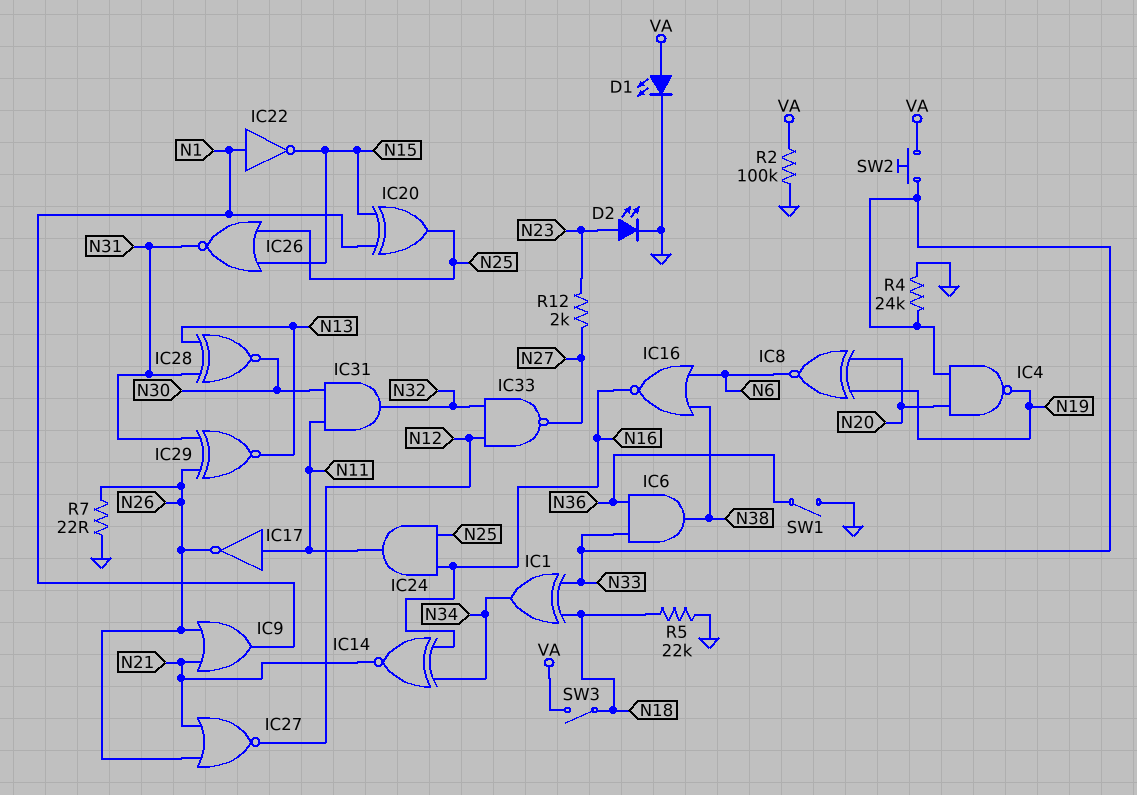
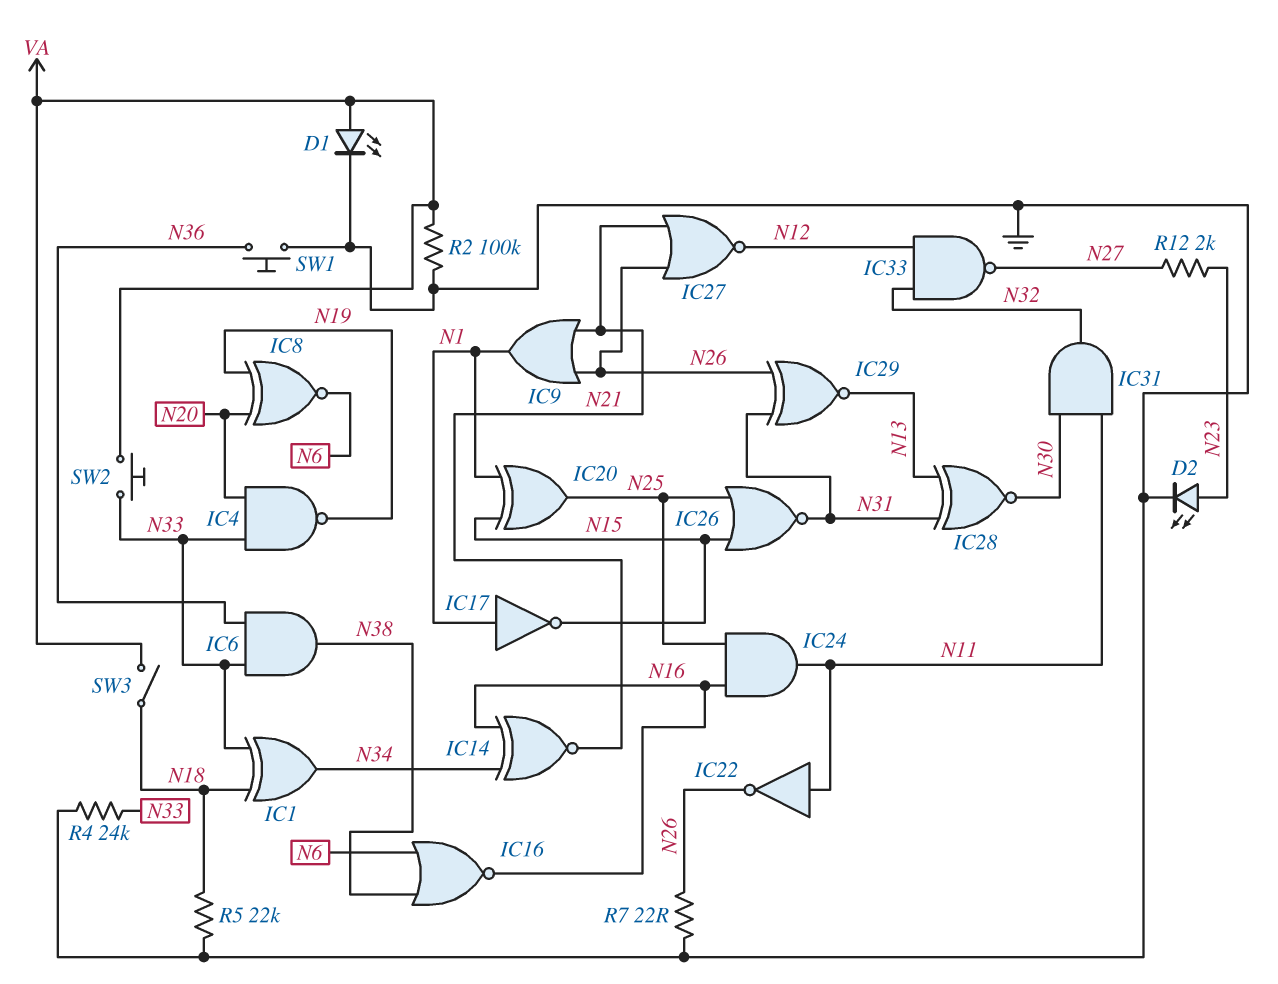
IC17: NOT (in N11, out N26) -> NOT (in N1, out N15)
IC22: NOT (in N1, out N15) -> NOT (in N11, out N26)
SW1: switch (GND, N36) -> button (GND, N36)

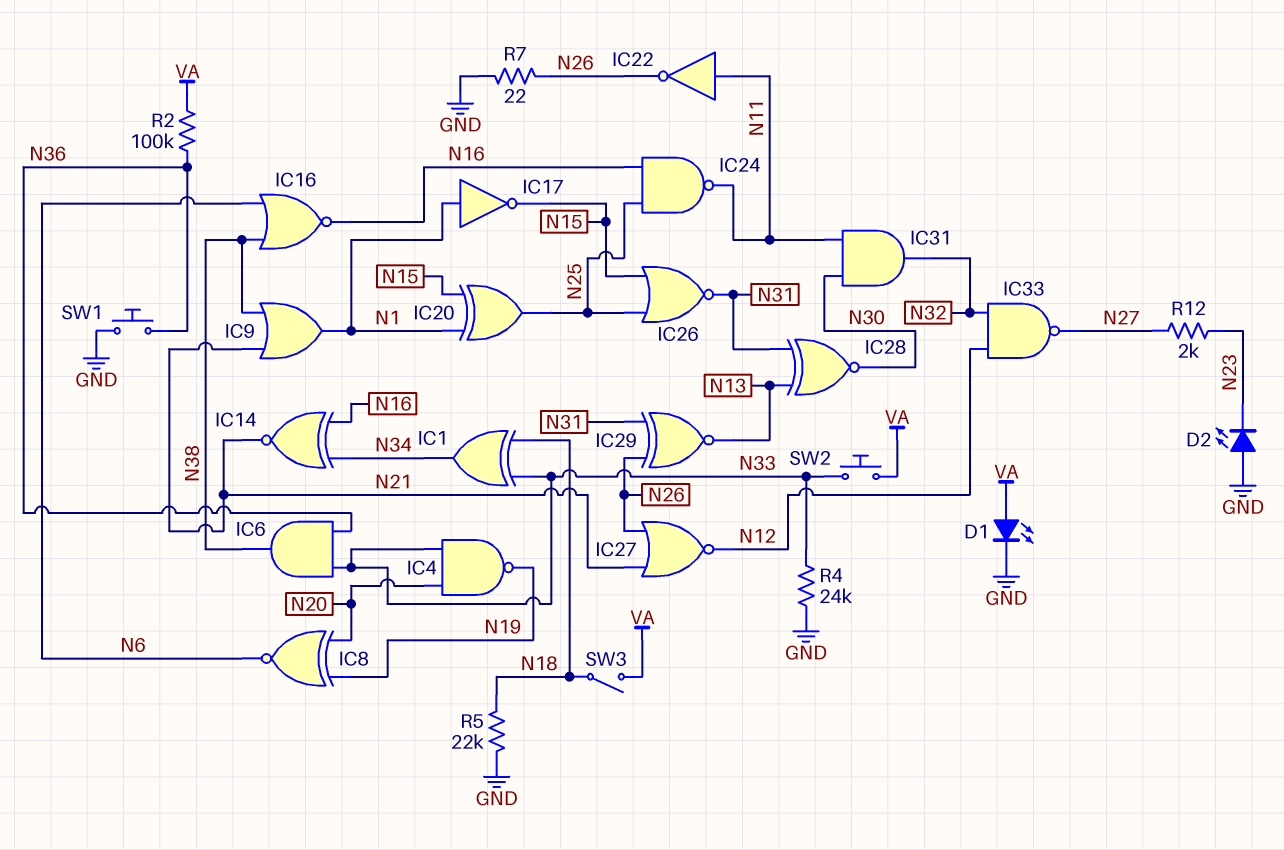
D2: LED (A N23, K GND) -> LED (A GND, K N23)
IC9: OR (in N21, in N26, out N1) -> OR (in N21, in N38, out N1)
IC24: AND (in N16, in N25, out N11) -> NAND (in N16, in N25, out N11)
R2: 100k (GND, VA) -> 100k (N36, VA)

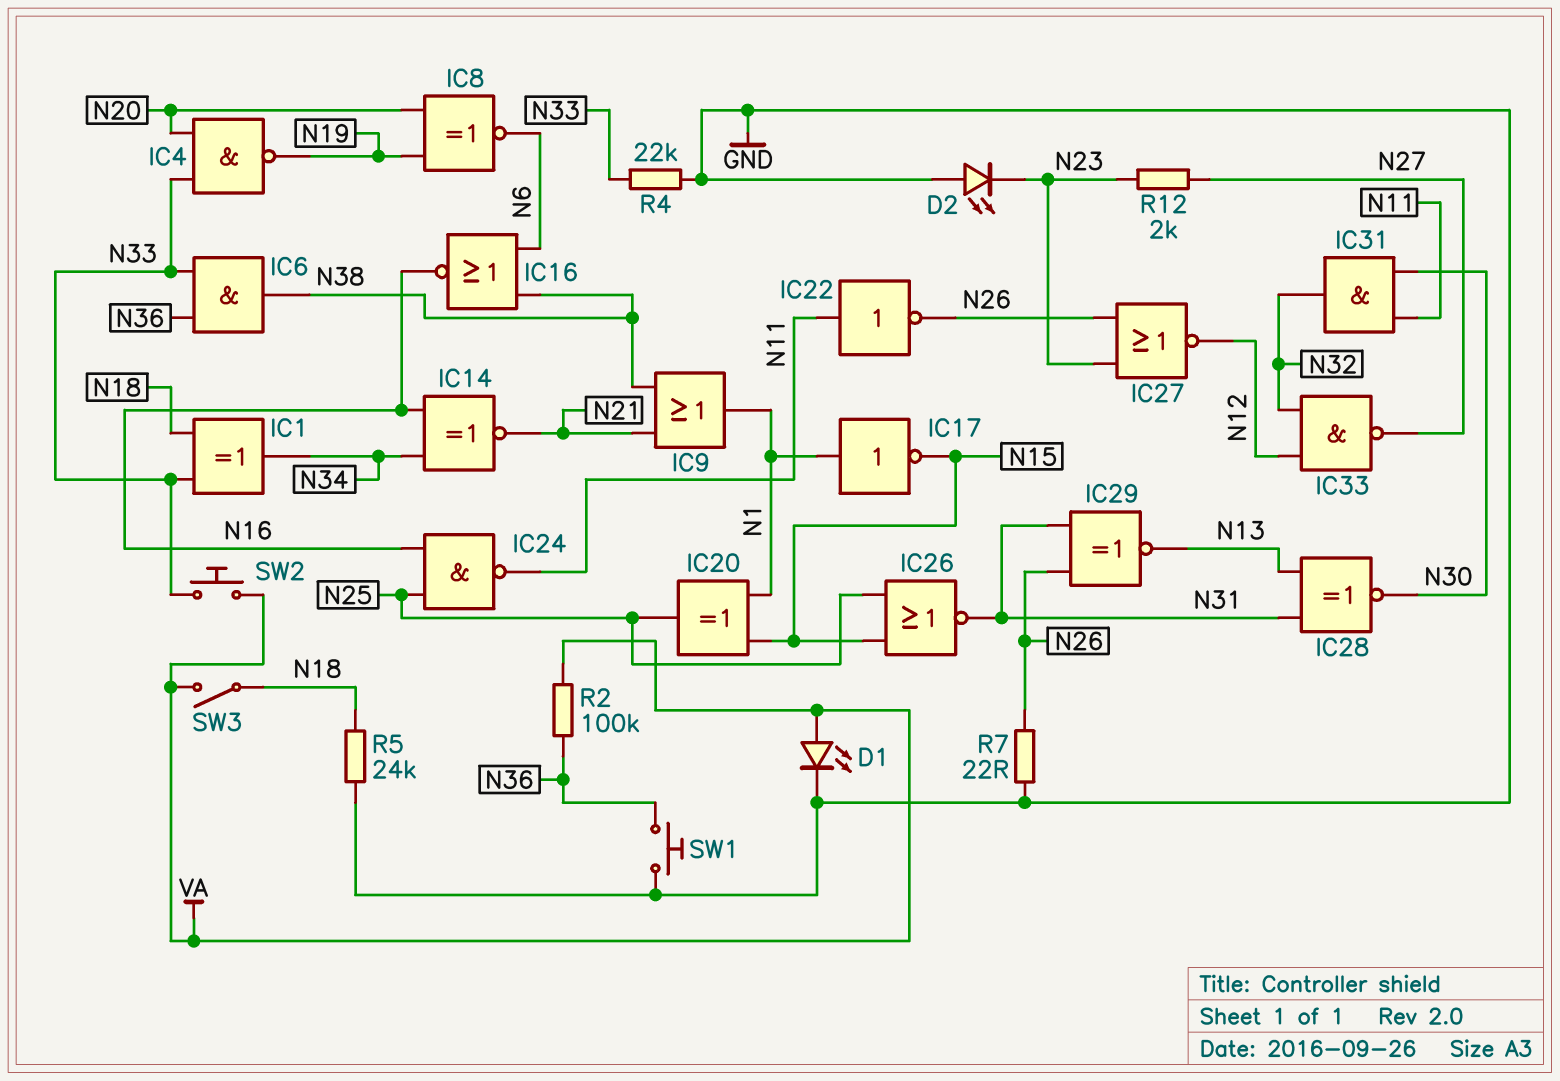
IC27: NOR (in N21, in N26, out N12) -> NOR (in N23, in N26, out N12)
R4: 24k (GND, N33) -> 22k (GND, N33)
R5: 22k (GND, N18) -> 24k (GND, N18)

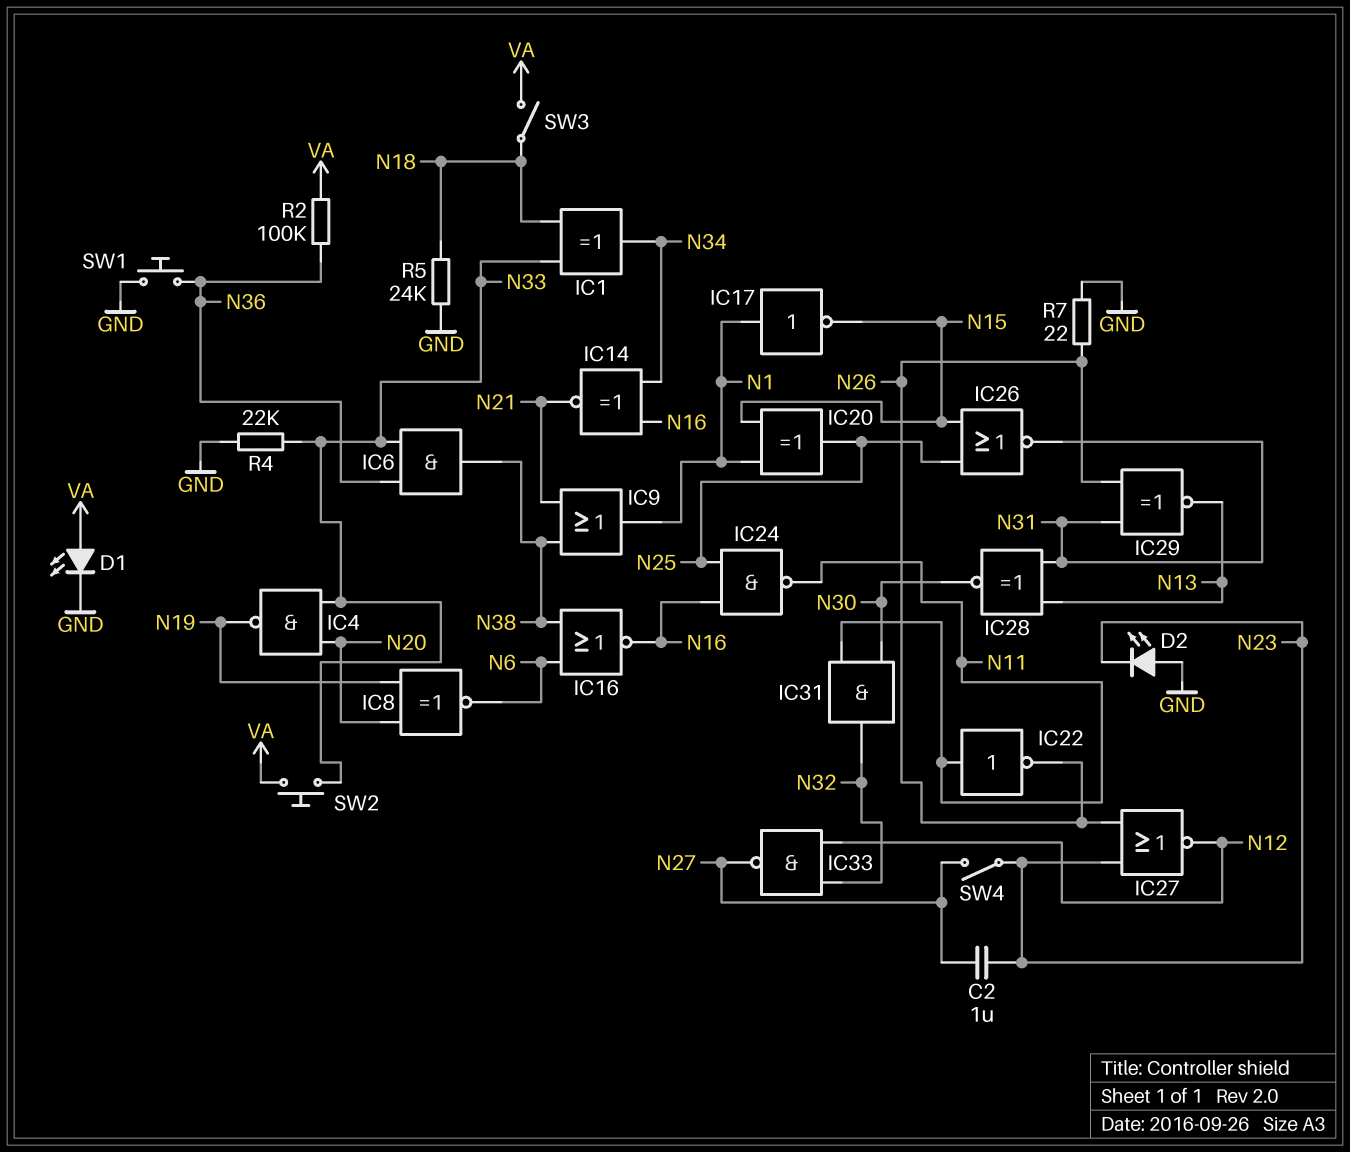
C2: none -> 1uF (N23, N27)
R12: 2k (N23, N27) -> none
SW4: none -> switch (N23, N27)

